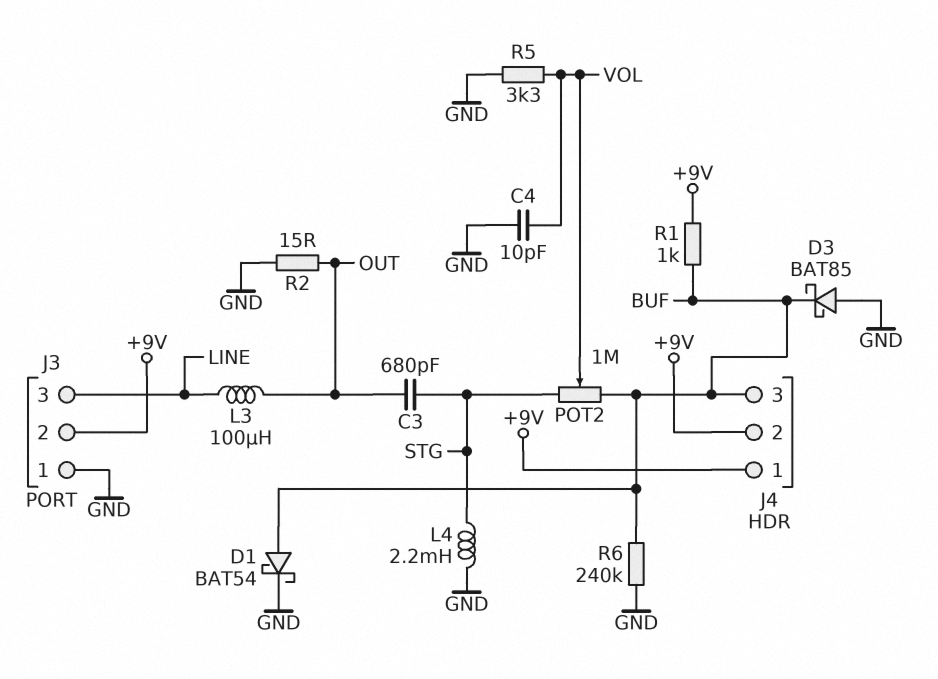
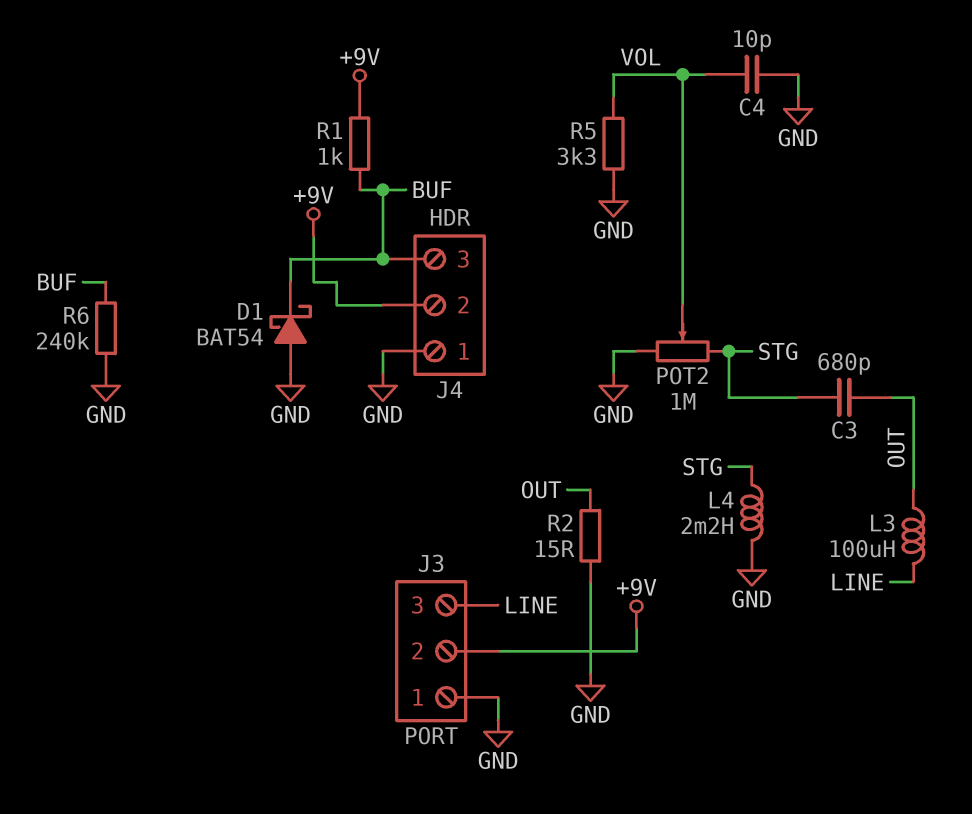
D1: schottky BAT54 (A BUF, K GND) -> schottky BAT54 (A GND, K BUF)
D3: schottky BAT85 (A GND, K BUF) -> none
J4 pin 1: +9V -> GND
POT2: 1M (BUF, STG, wiper VOL) -> 1M (GND, STG, wiper VOL)

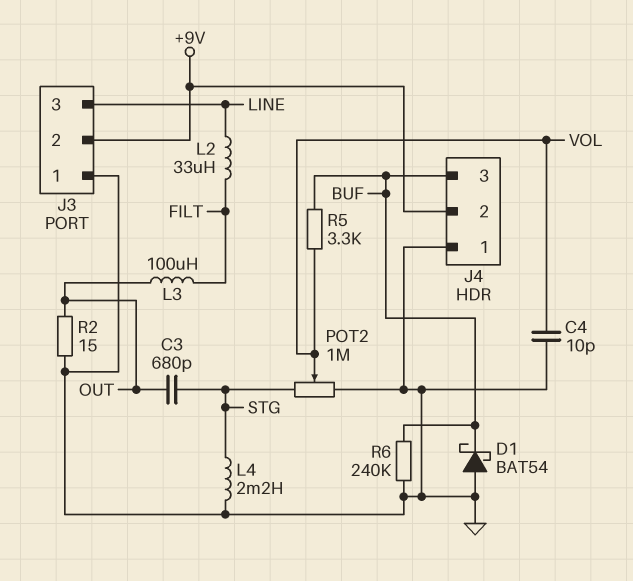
L2: none -> 33uH (FILT, LINE)
L3: 100uH (LINE, OUT) -> 100uH (FILT, OUT)
R1: 1k (+9V, BUF) -> none
R5: 3.3k (GND, VOL) -> 3.3k (BUF, VOL)

